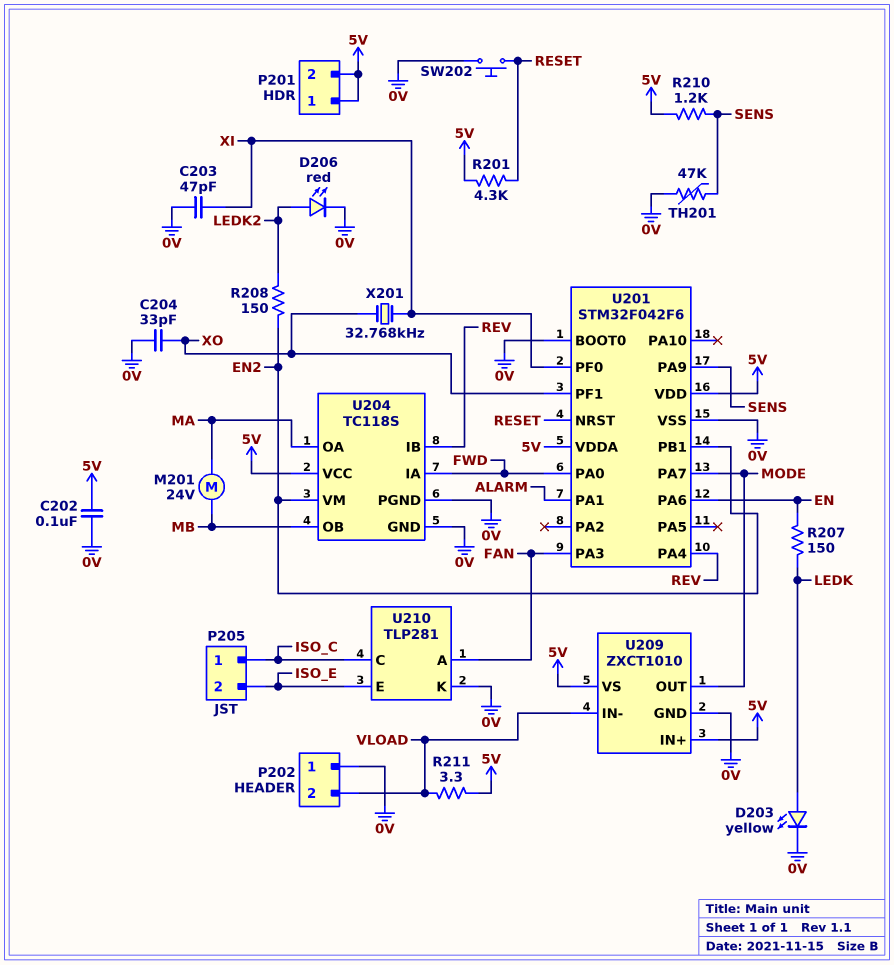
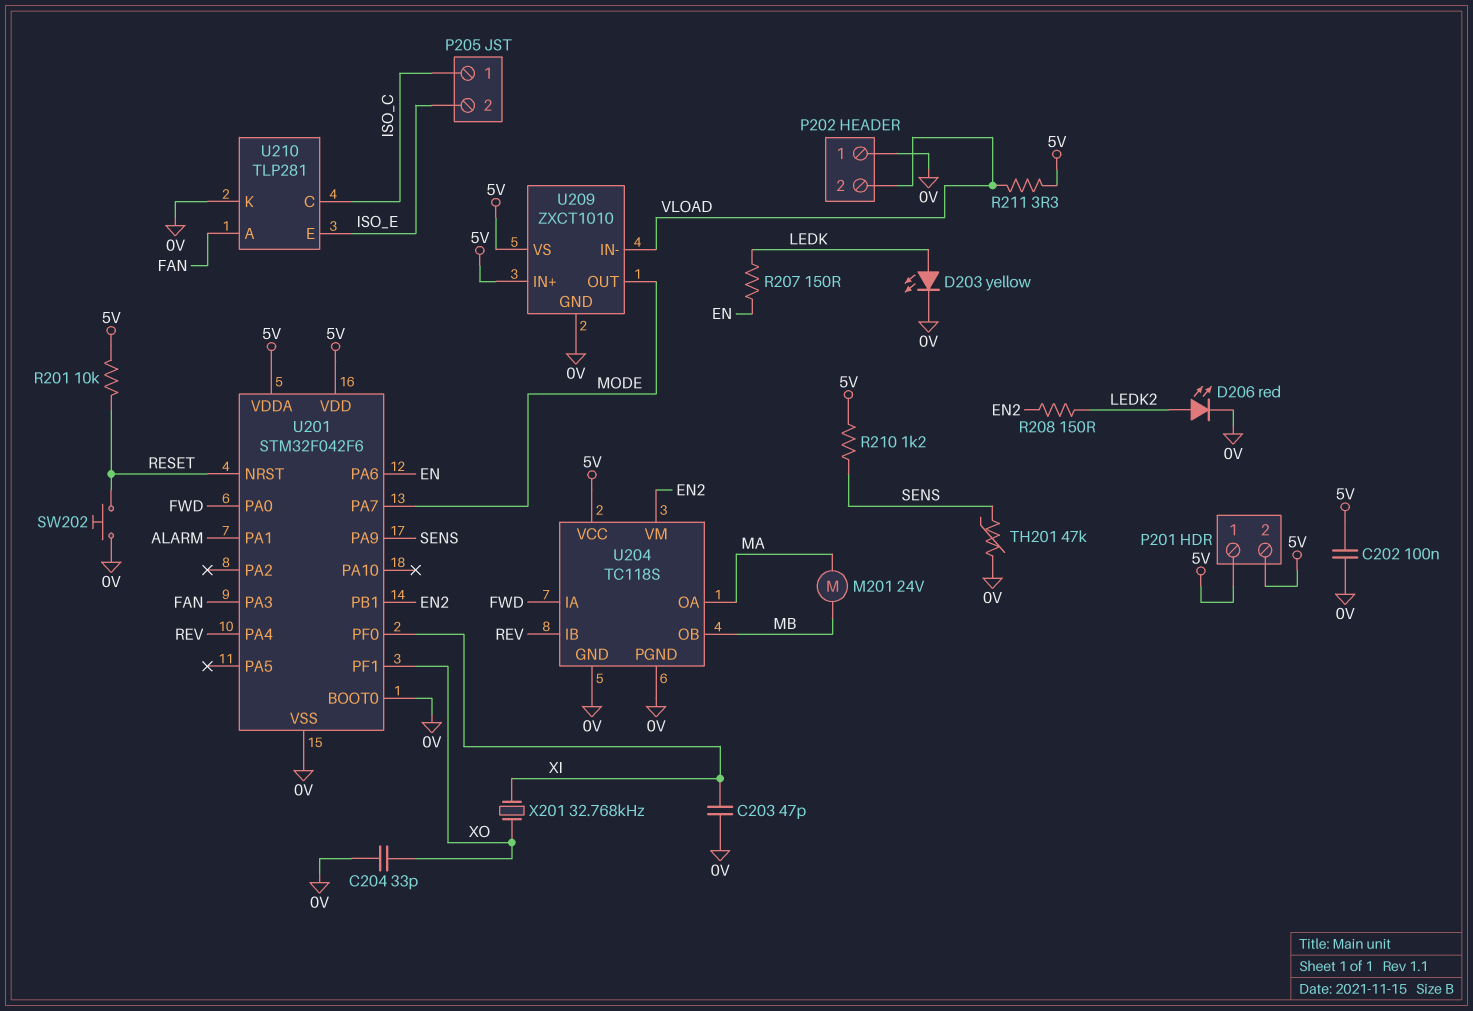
R201: 4.3k (5V, RESET) -> 10k (5V, RESET)

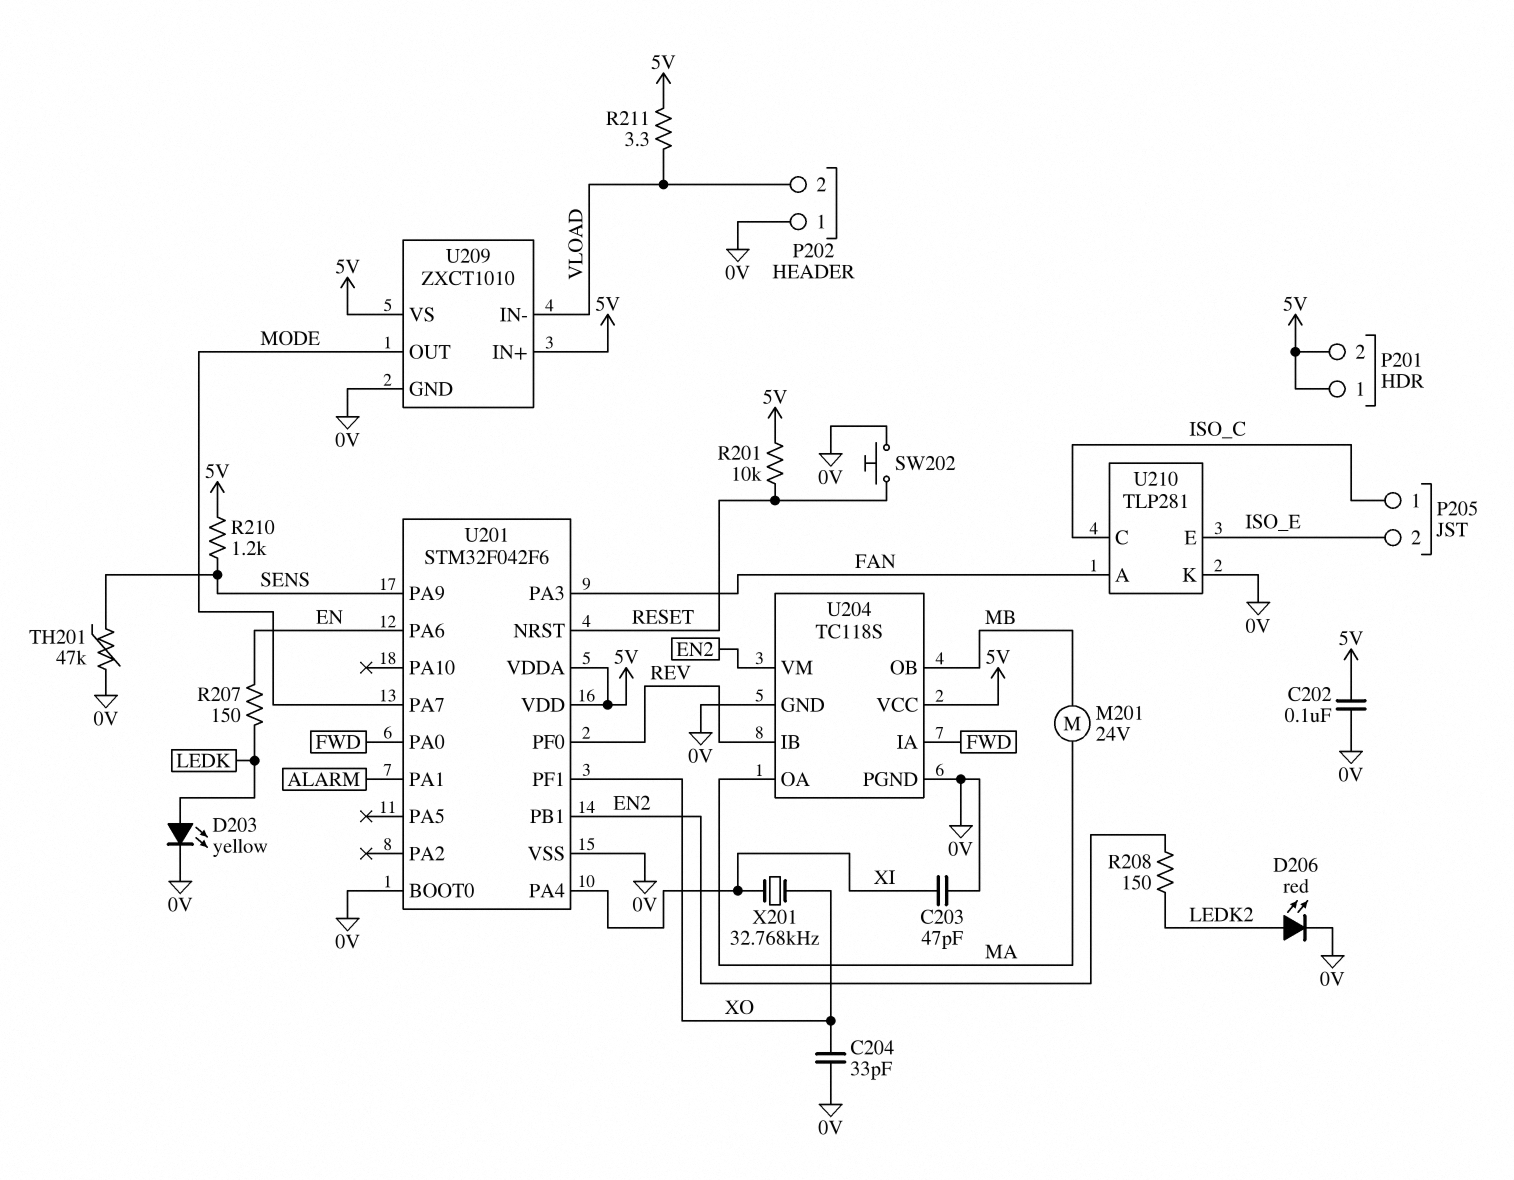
U201 pin PA4: REV -> XI
U201 pin PF0: XI -> REV

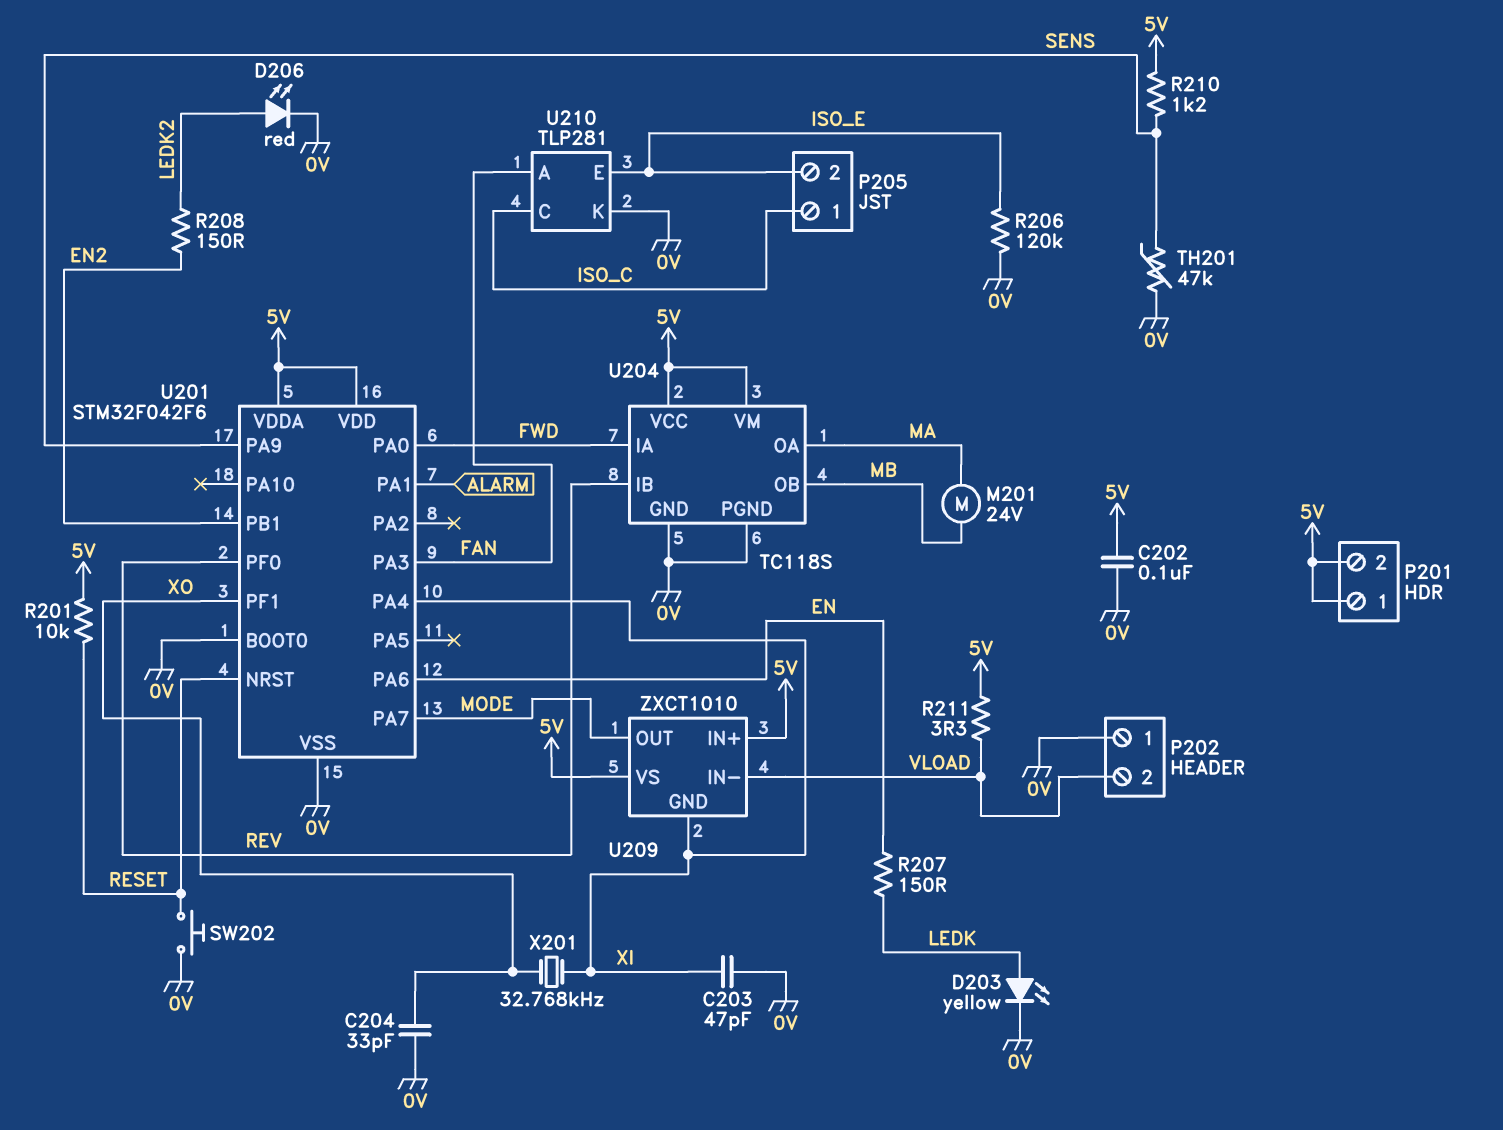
R206: none -> 120k (0V, ISO_E)
U204 pin VM: EN2 -> 5V
U209 pin GND: 0V -> XI

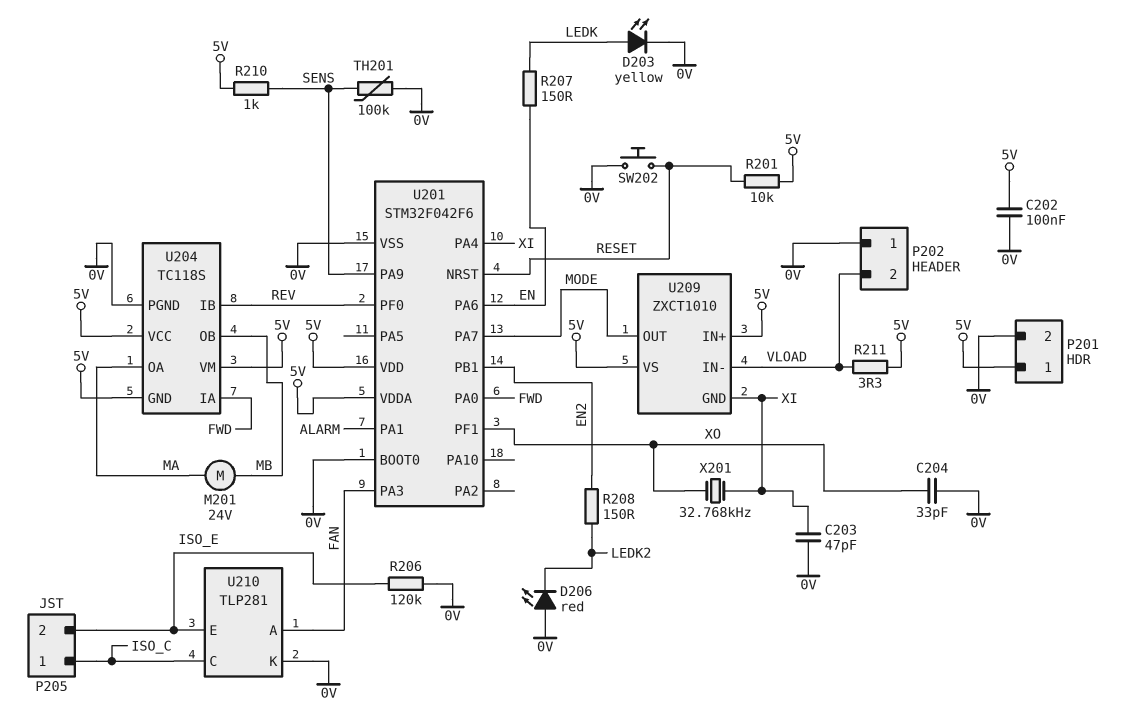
D206: LED red (A LEDK2, K 0V) -> LED red (A 0V, K LEDK2)
P201 pin 2: 5V -> 0V
R210: 1.2k (5V, SENS) -> 1k (5V, SENS)
TH201: 47k (0V, SENS) -> 100k (0V, SENS)
U204 pin GND: 0V -> 5V

